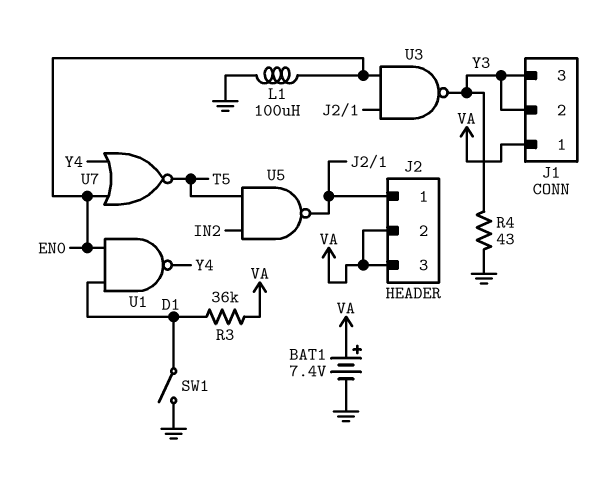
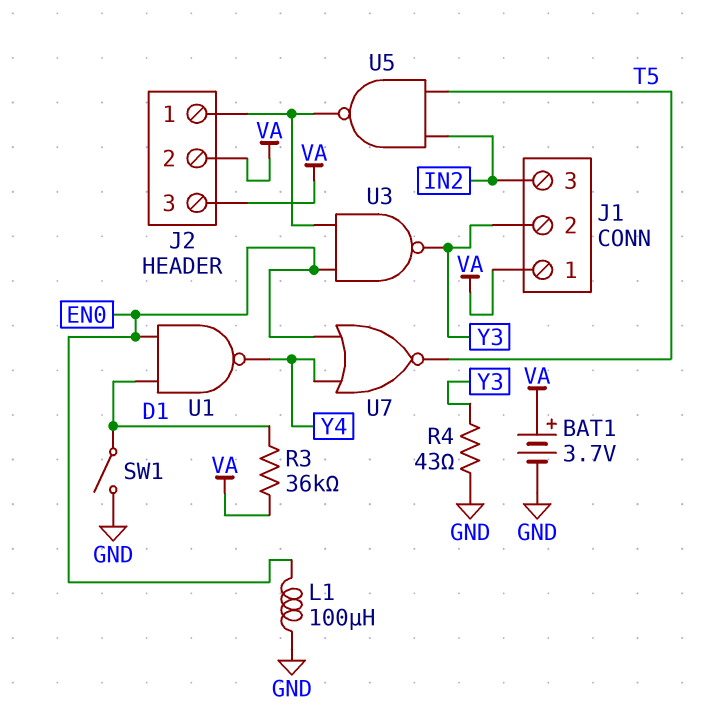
BAT1: 7.4V (plus VA, minus GND) -> 3.7V (plus VA, minus GND)
J1 pin 3: Y3 -> IN2

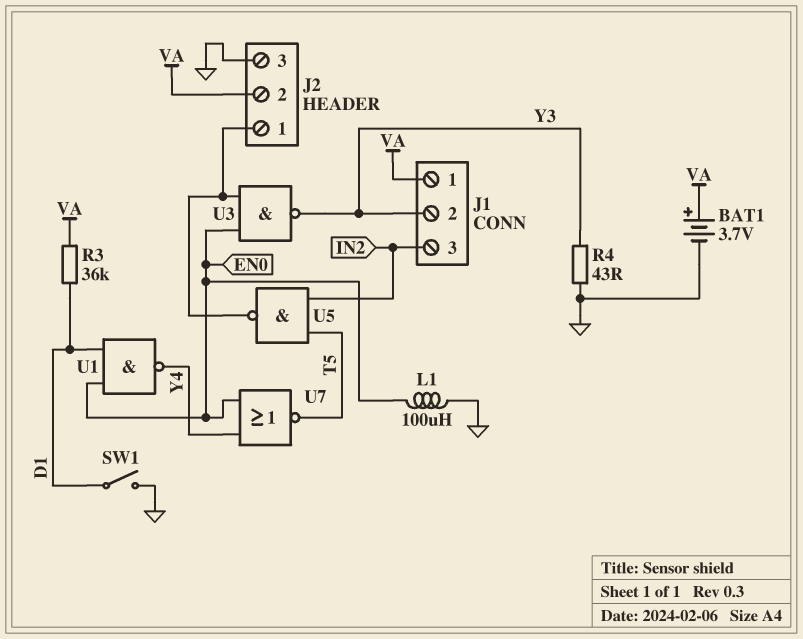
J2 pin 3: VA -> GND

